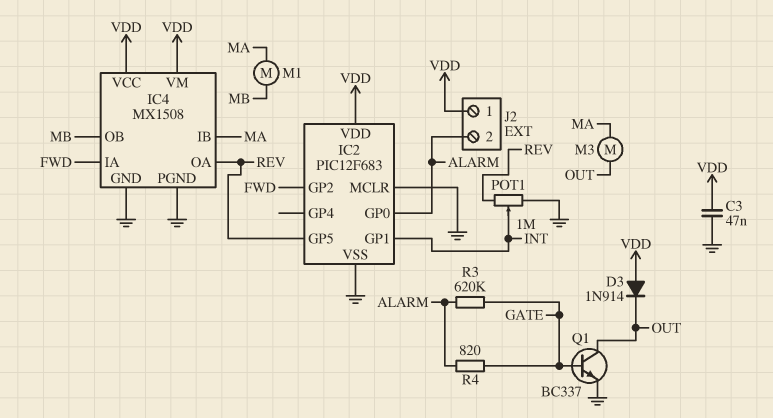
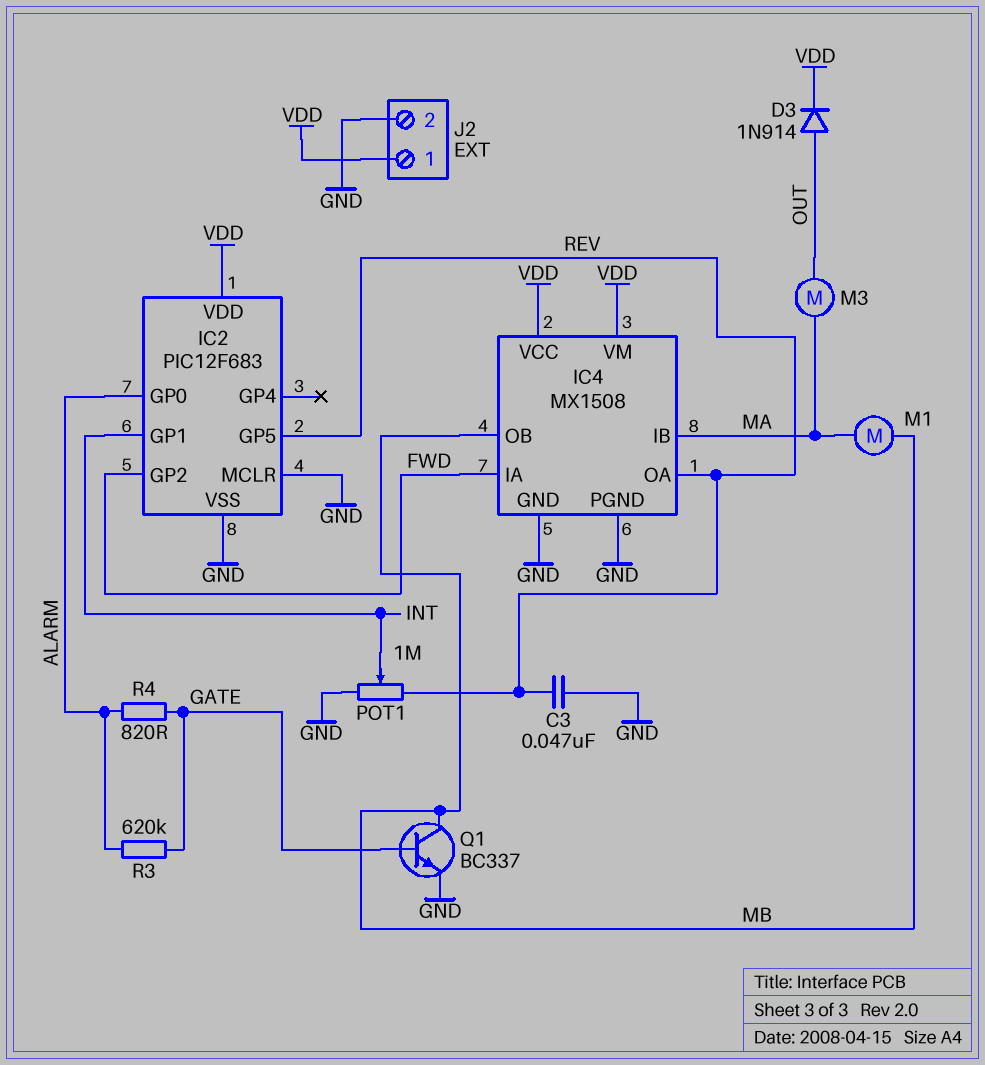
C3: 47nF (GND, VDD) -> 47nF (GND, REV)
D3: diode 1N914 (A VDD, K OUT) -> diode 1N914 (A OUT, K VDD)
J2 pin 2: ALARM -> GND
Q1: NPN BC337 (B GATE, C OUT, E GND) -> NPN BC337 (B GATE, C MB, E GND)

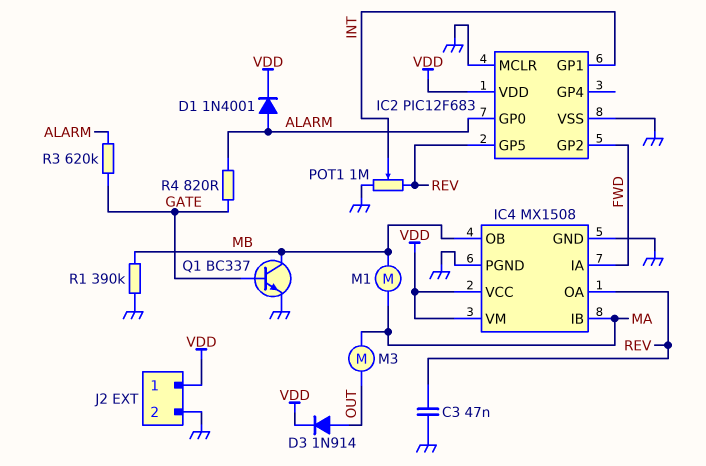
D1: none -> diode 1N4001 (A ALARM, K VDD)
R1: none -> 390k (GND, MB)

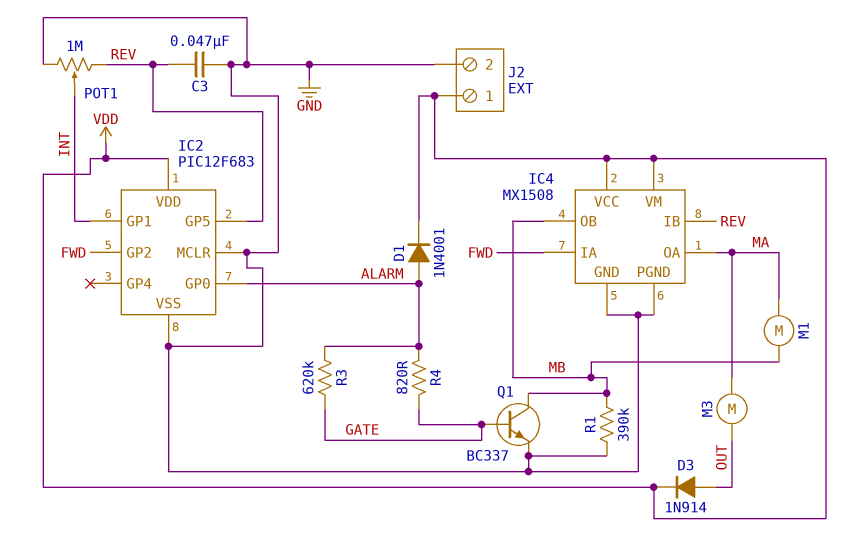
IC4 pin IB: MA -> REV
IC4 pin OA: REV -> MA

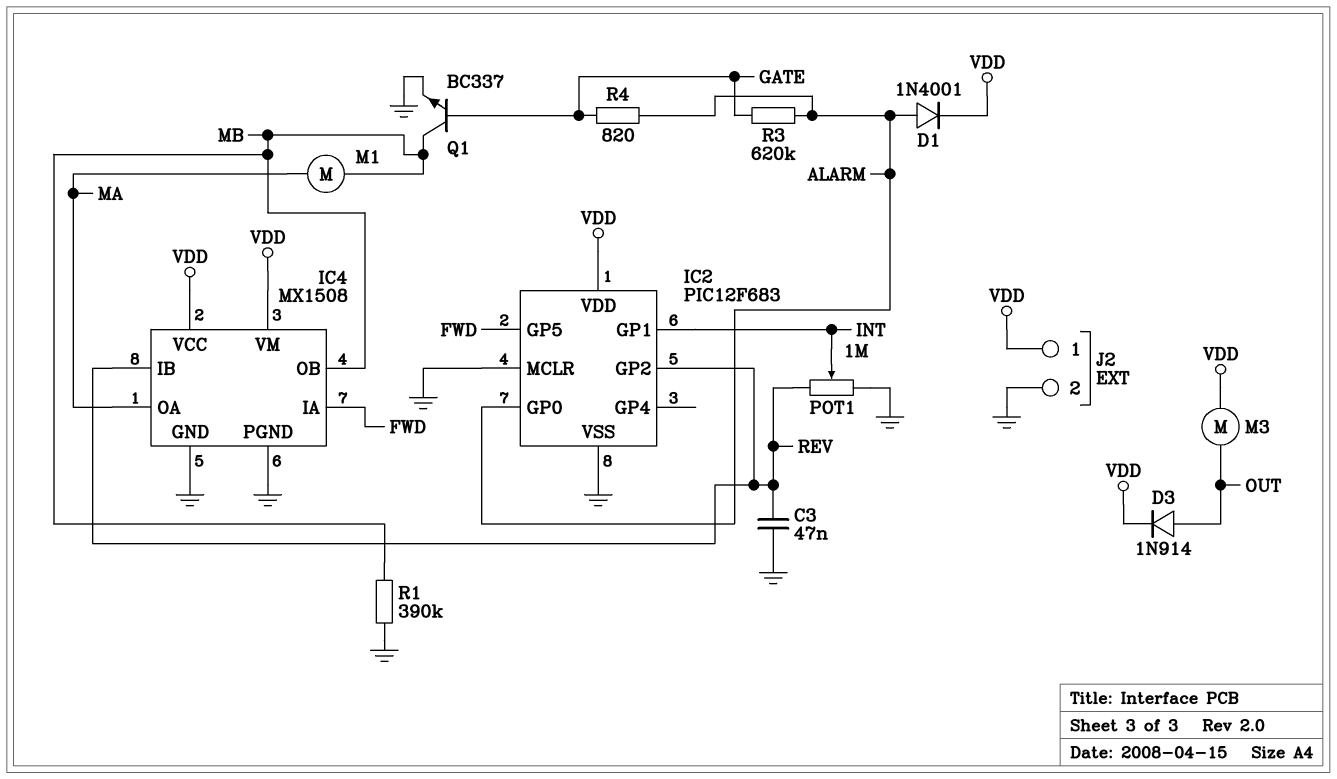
IC2 pin GP2: FWD -> REV
IC2 pin GP5: REV -> FWD
M3: motor (MA, OUT) -> motor (OUT, VDD)

